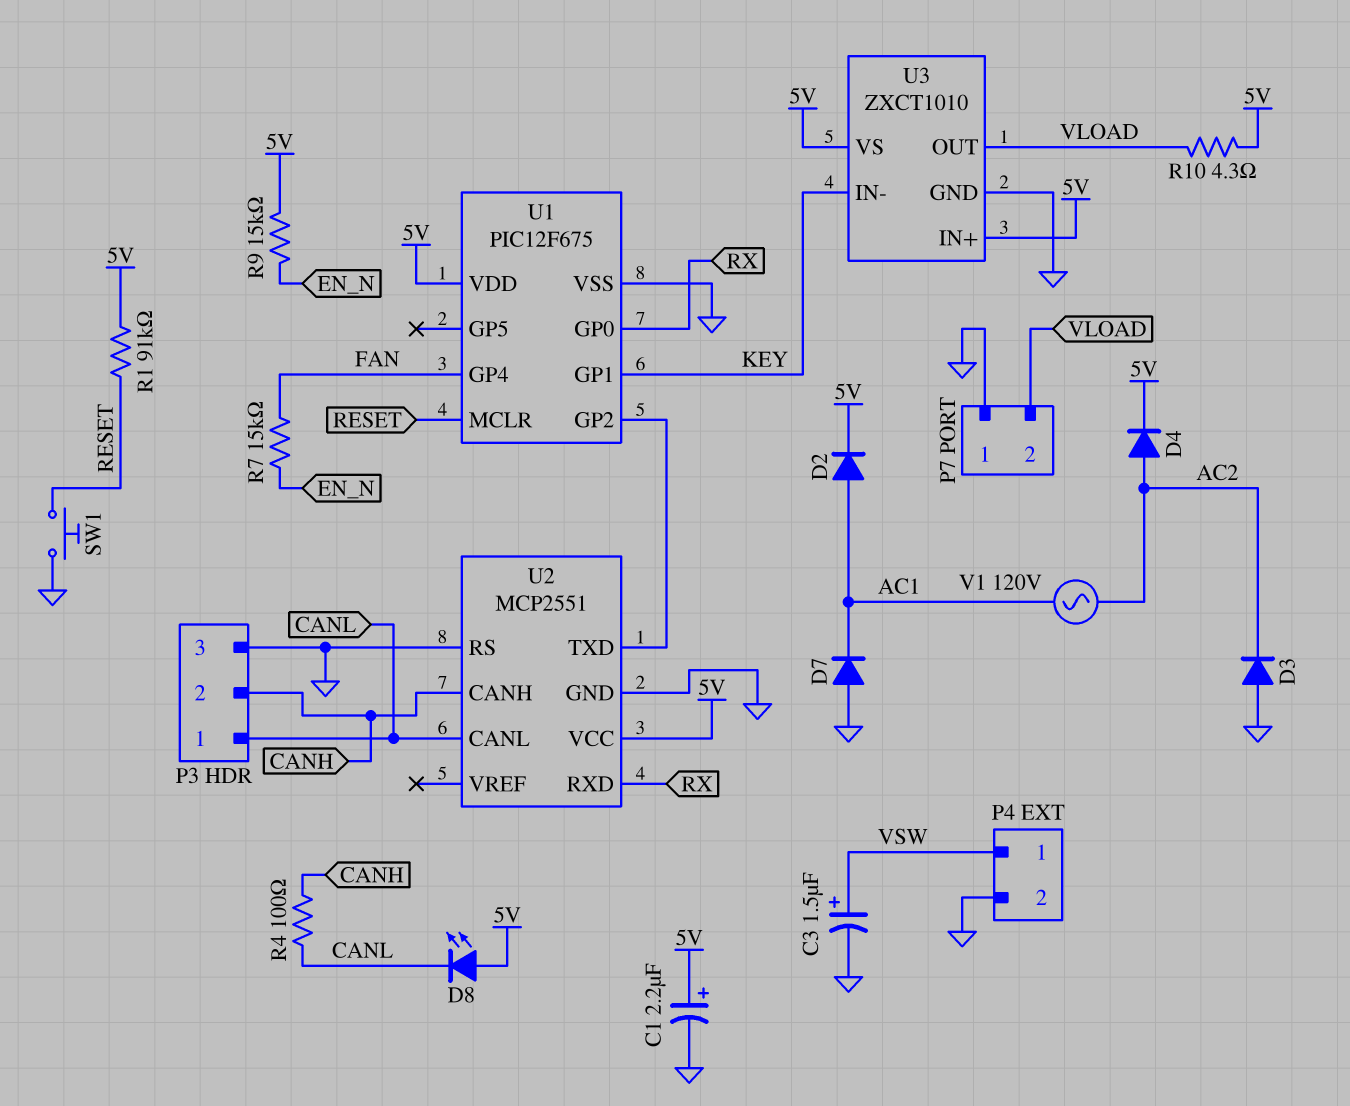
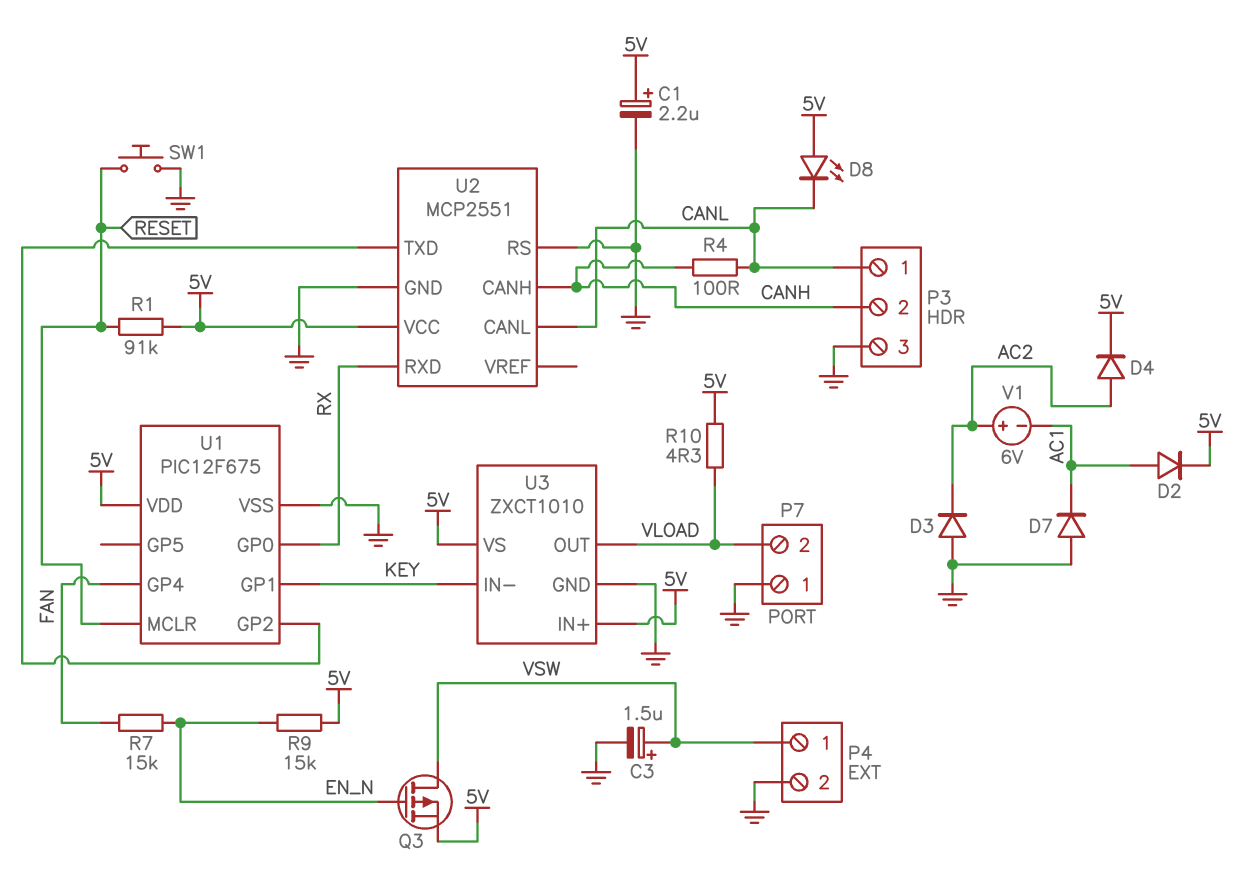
Q3: none -> PMOS (G EN_N, D VSW, S 5V)
V1: AC 120V (AC1, AC2) -> 6V (plus AC2, minus AC1)

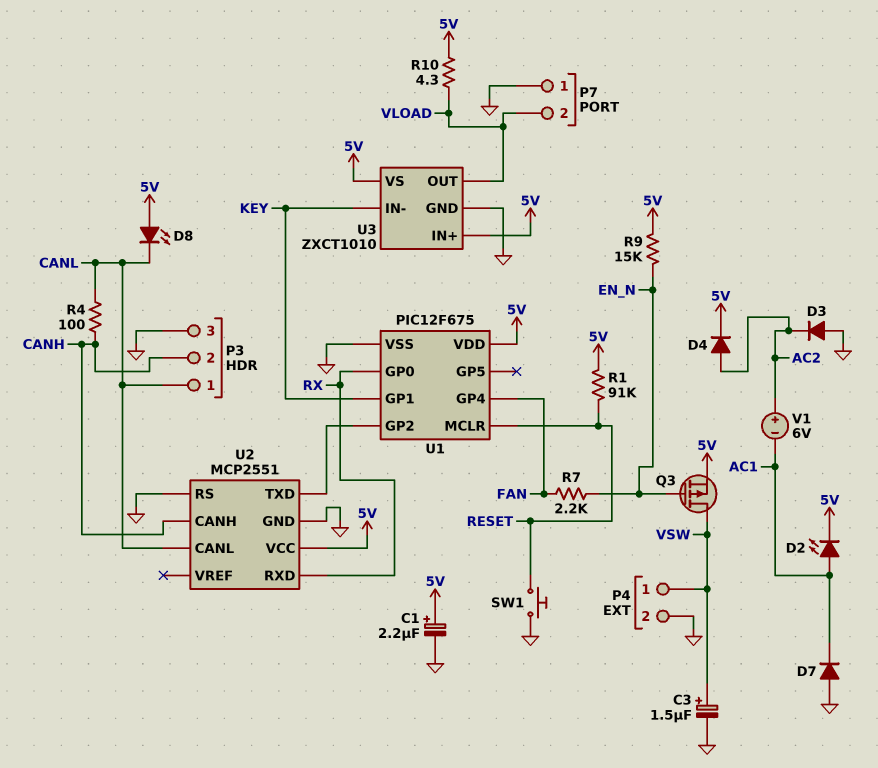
D2: diode (A AC1, K 5V) -> LED (A AC1, K 5V)
R7: 15k (EN_N, FAN) -> 2.2k (EN_N, FAN)

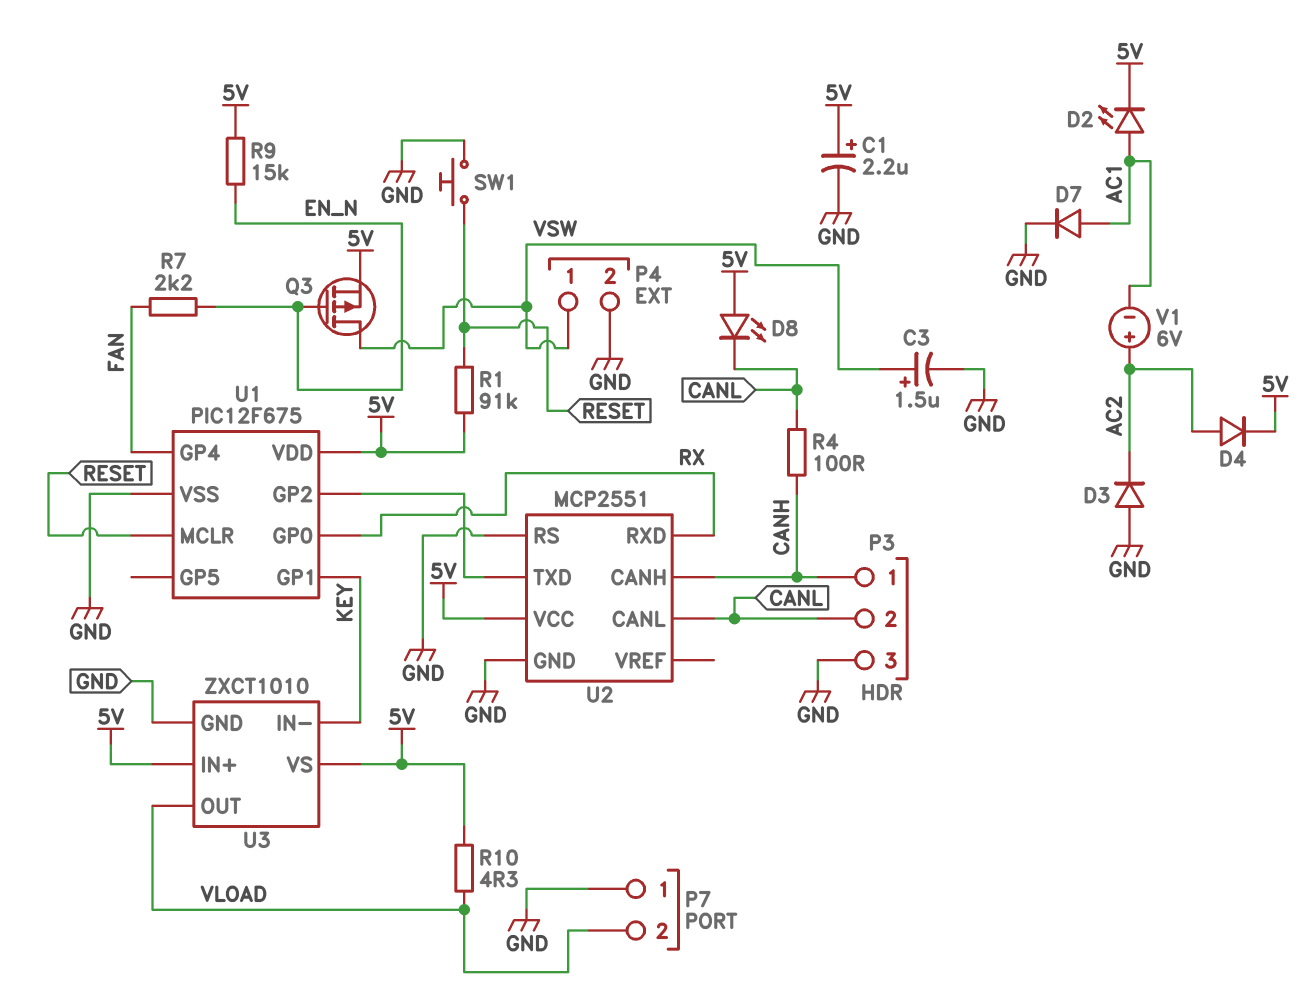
D7: diode (A GND, K AC1) -> diode (A AC1, K GND)
P3 pin 1: CANL -> CANH
P3 pin 2: CANH -> CANL

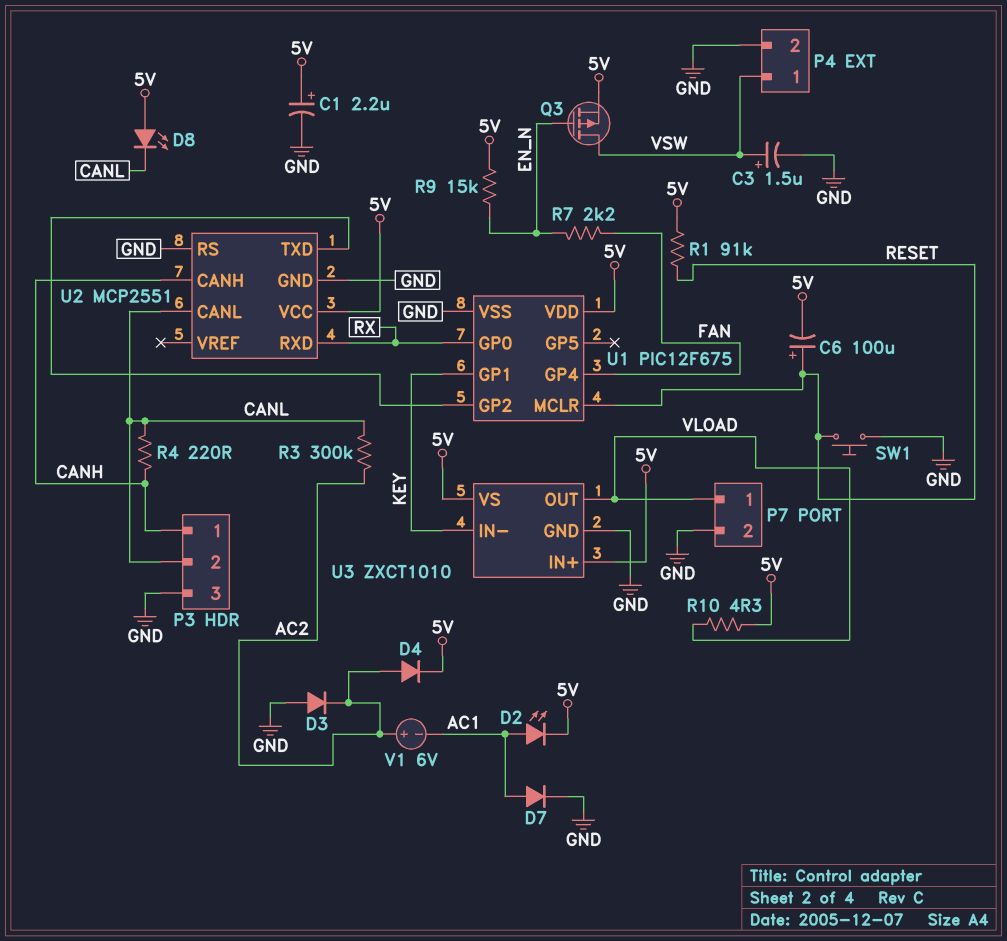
C6: none -> 100uF (plus RESET, minus 5V)
P7 pin 1: GND -> VLOAD
P7 pin 2: VLOAD -> GND
R3: none -> 300k (AC2, CANL)
R4: 100 (CANH, CANL) -> 220 (CANH, CANL)

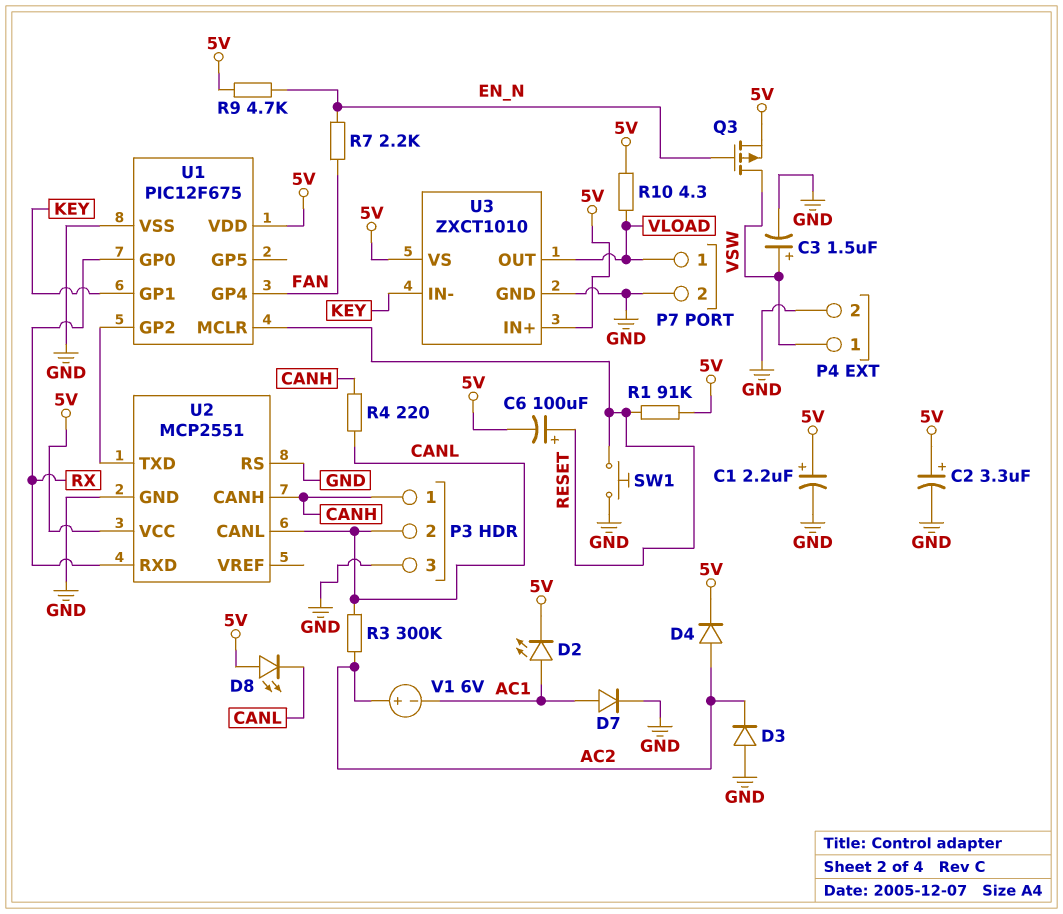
C2: none -> 3.3uF (plus 5V, minus GND)
R9: 15k (5V, EN_N) -> 4.7k (5V, EN_N)

